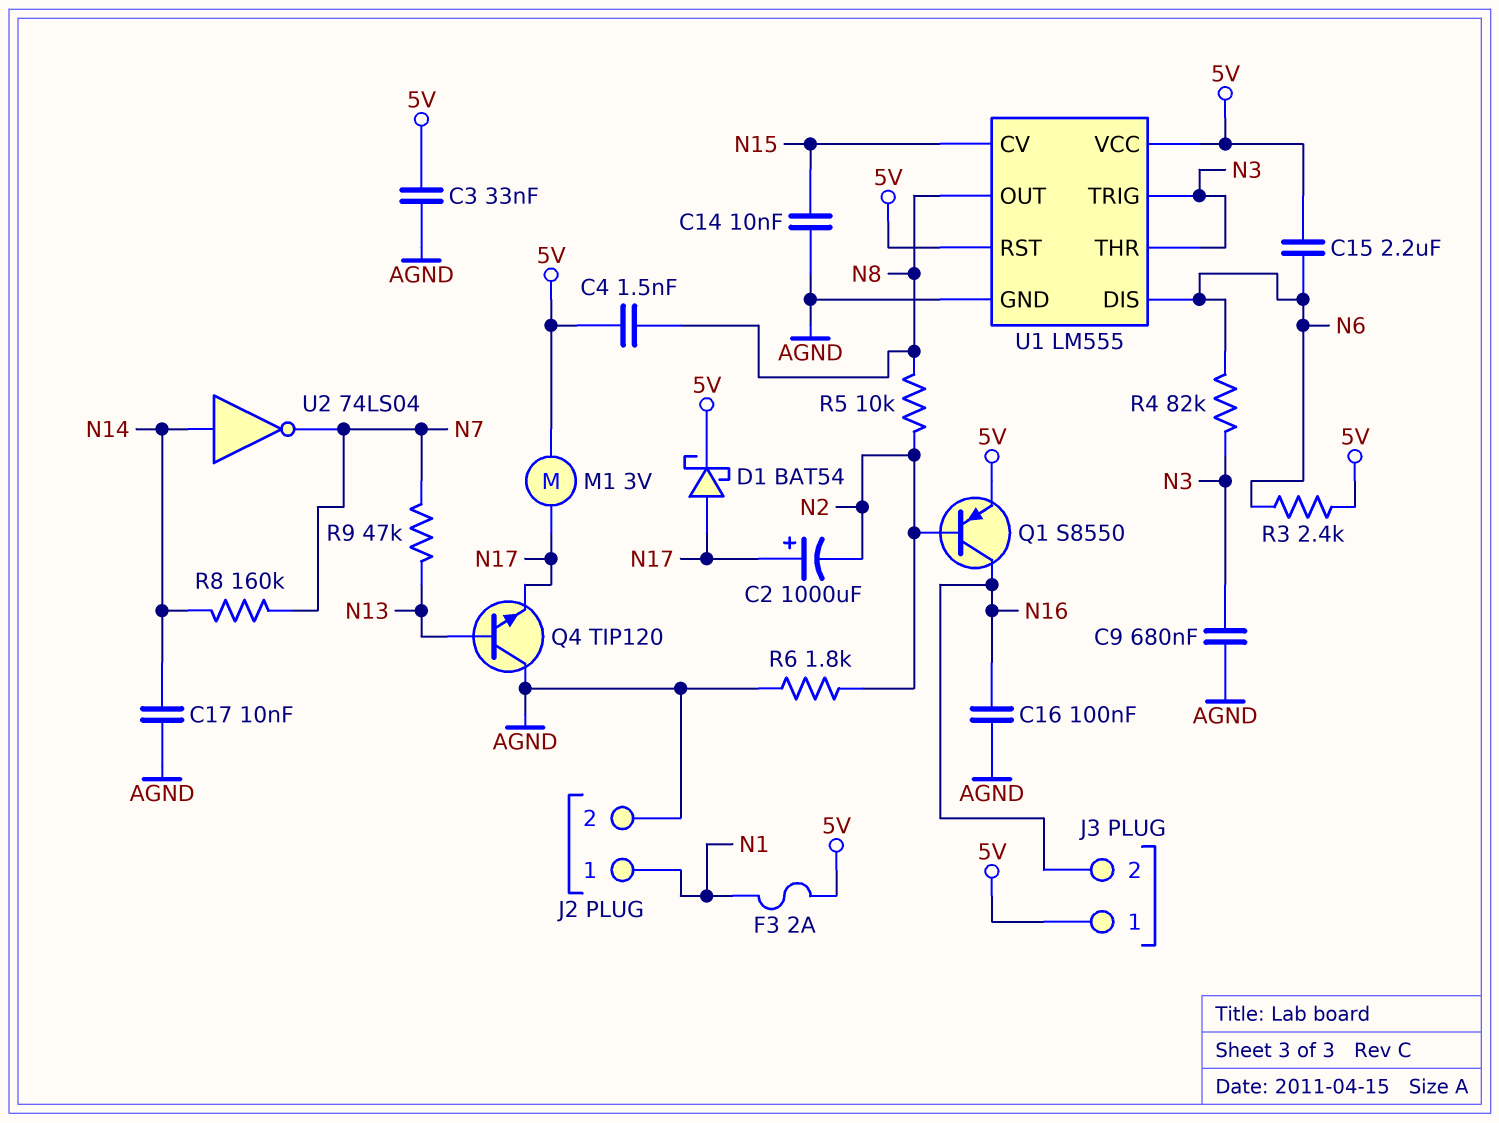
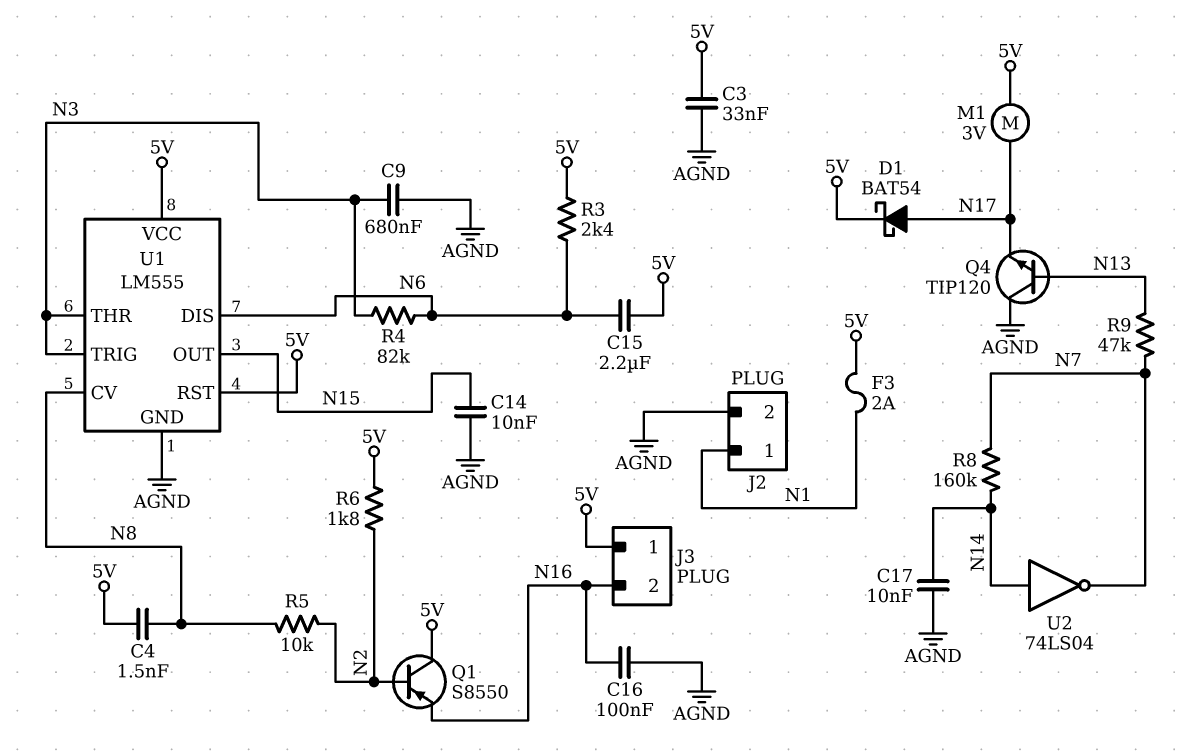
C2: 1000uF (plus N17, minus N2) -> none
Q1: PNP S8550 (B N2, C N16, E 5V) -> PNP S8550 (B N2, C 5V, E N16)
R6: 1.8k (AGND, N2) -> 1.8k (5V, N2)
U1 pin CV: N15 -> N8
U1 pin OUT: N8 -> N15

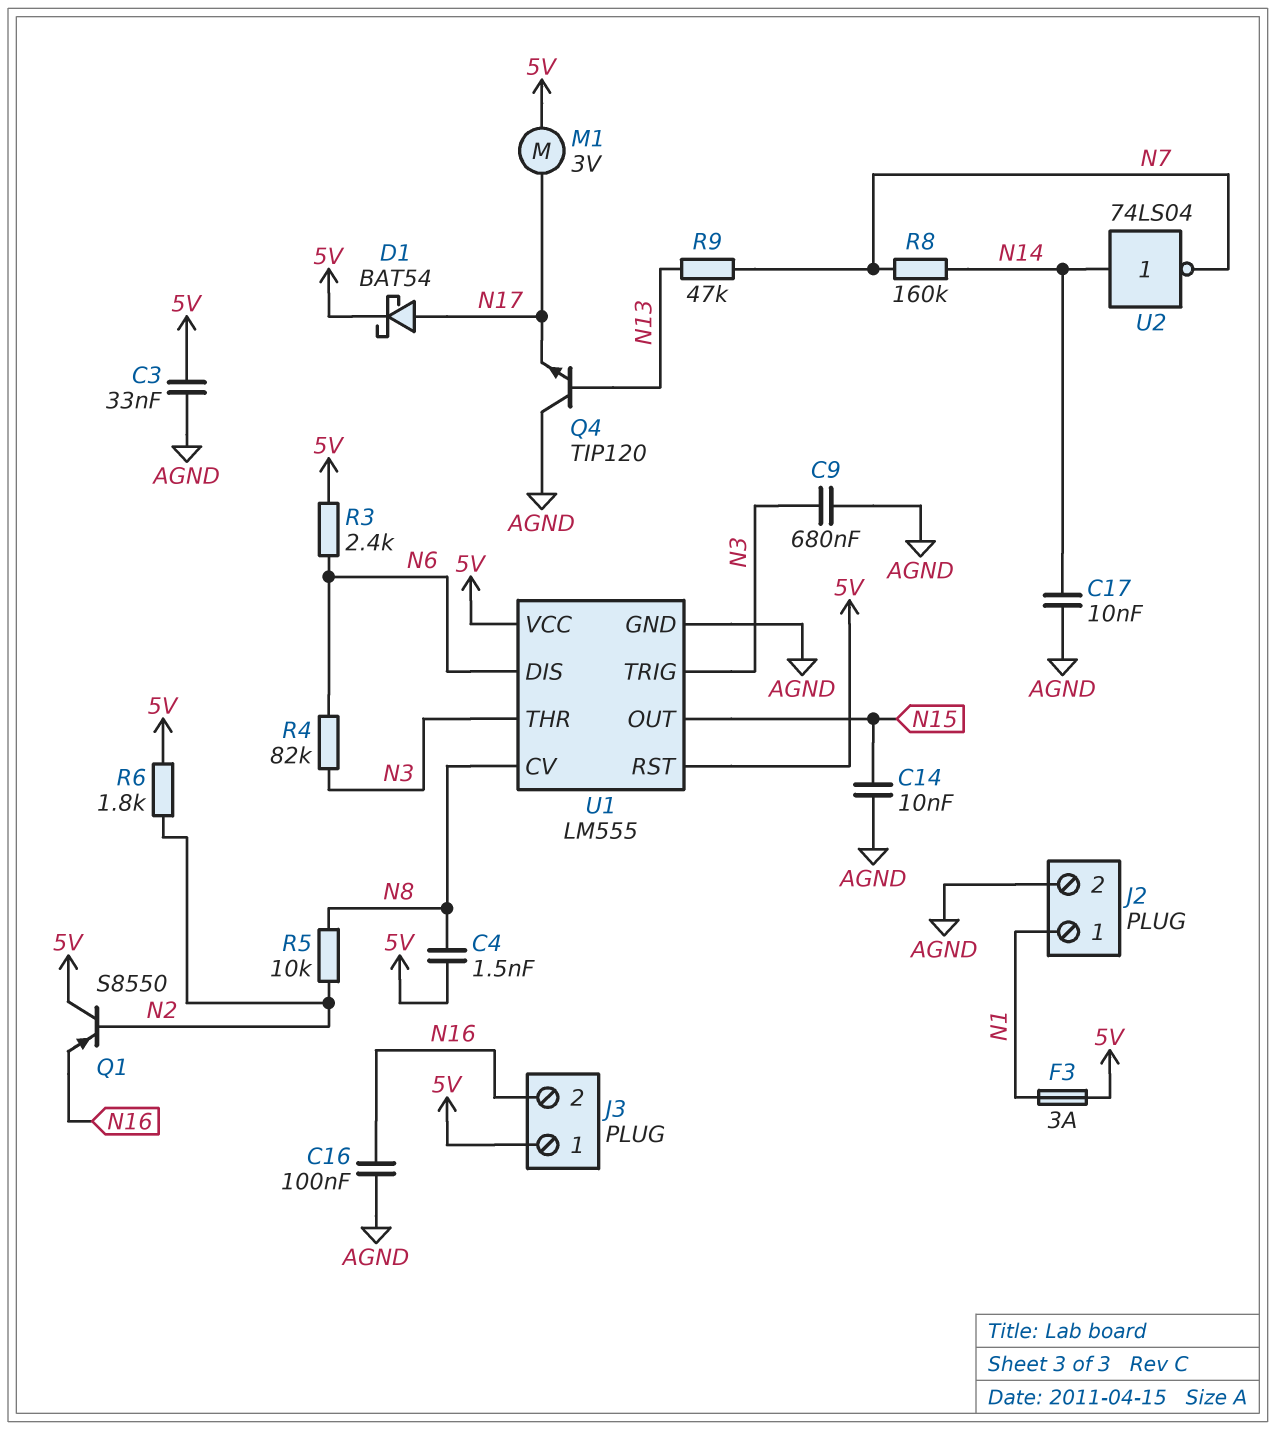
C15: 2.2uF (5V, N6) -> none
F3: 2A (5V, N1) -> 3A (5V, N1)

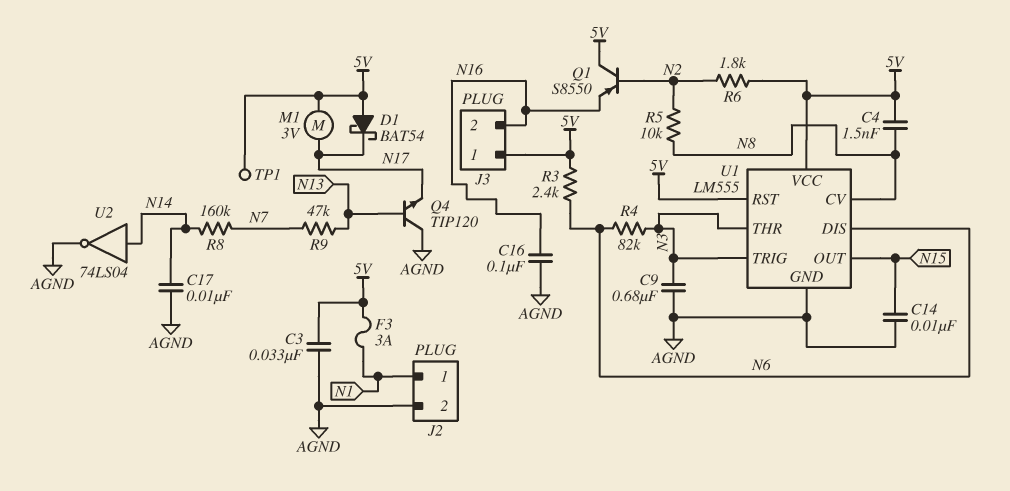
D1: schottky BAT54 (A N17, K 5V) -> schottky BAT54 (A 5V, K N17)
TP1: none -> test point (5V)
U2: NOT 74LS04 (in N14, out N7) -> NOT 74LS04 (in N14, out AGND)

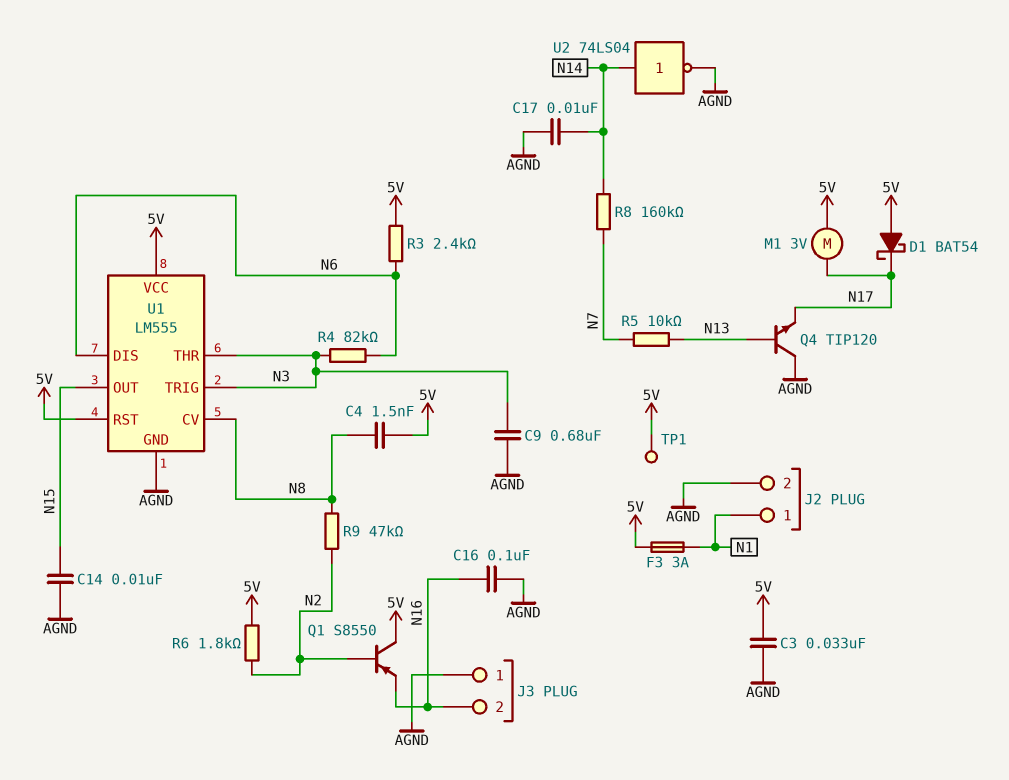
J3 pin 1: 5V -> AGND
R5: 10k (N2, N8) -> 10k (N7, N13)
R9: 47k (N7, N13) -> 47k (N2, N8)

